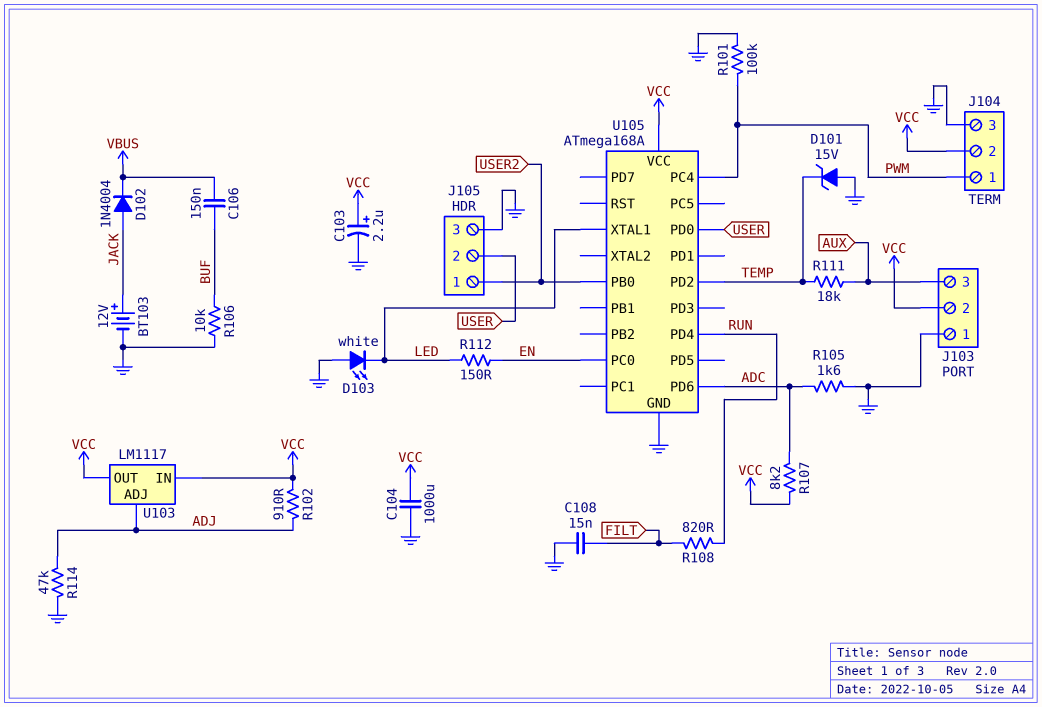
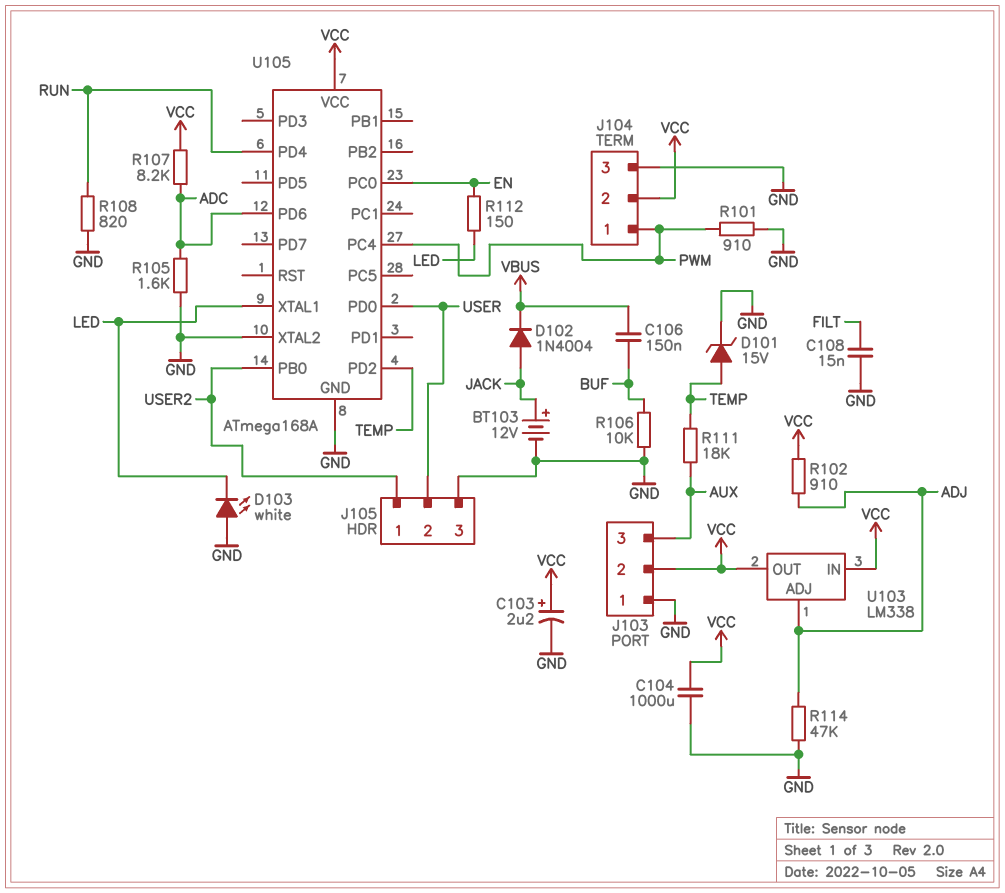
D101: zener 15V (A GND, K TEMP) -> zener 15V (A TEMP, K GND)
R101: 100k (GND, PWM) -> 910 (GND, PWM)
R108: 820 (FILT, RUN) -> 820 (GND, RUN)
U103: LM1117 -> LM338
U105 pin XTAL2: none -> GND

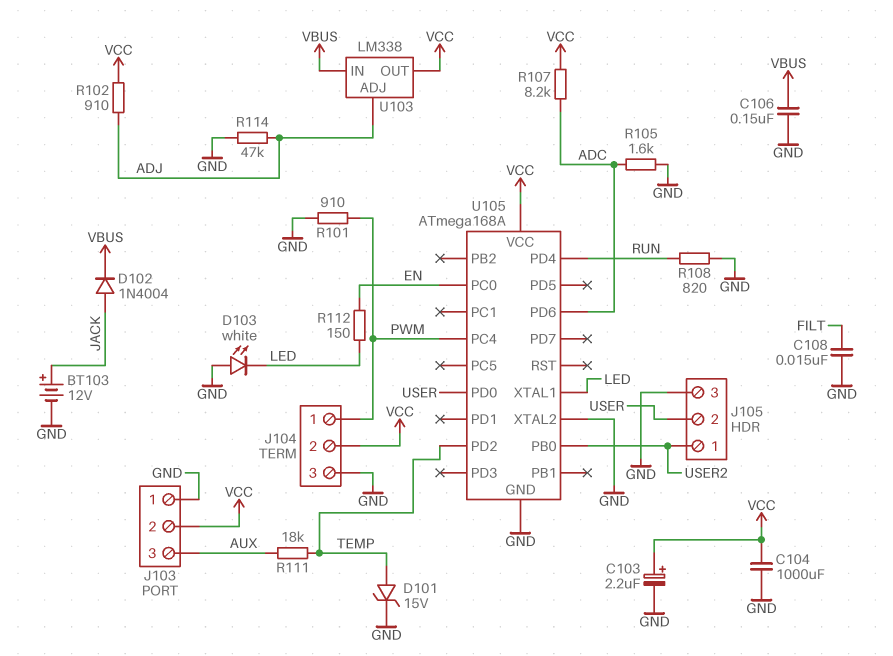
C106: 150nF (BUF, VBUS) -> 150nF (GND, VBUS)
R106: 10k (BUF, GND) -> none
U103 pin IN: VCC -> VBUS

